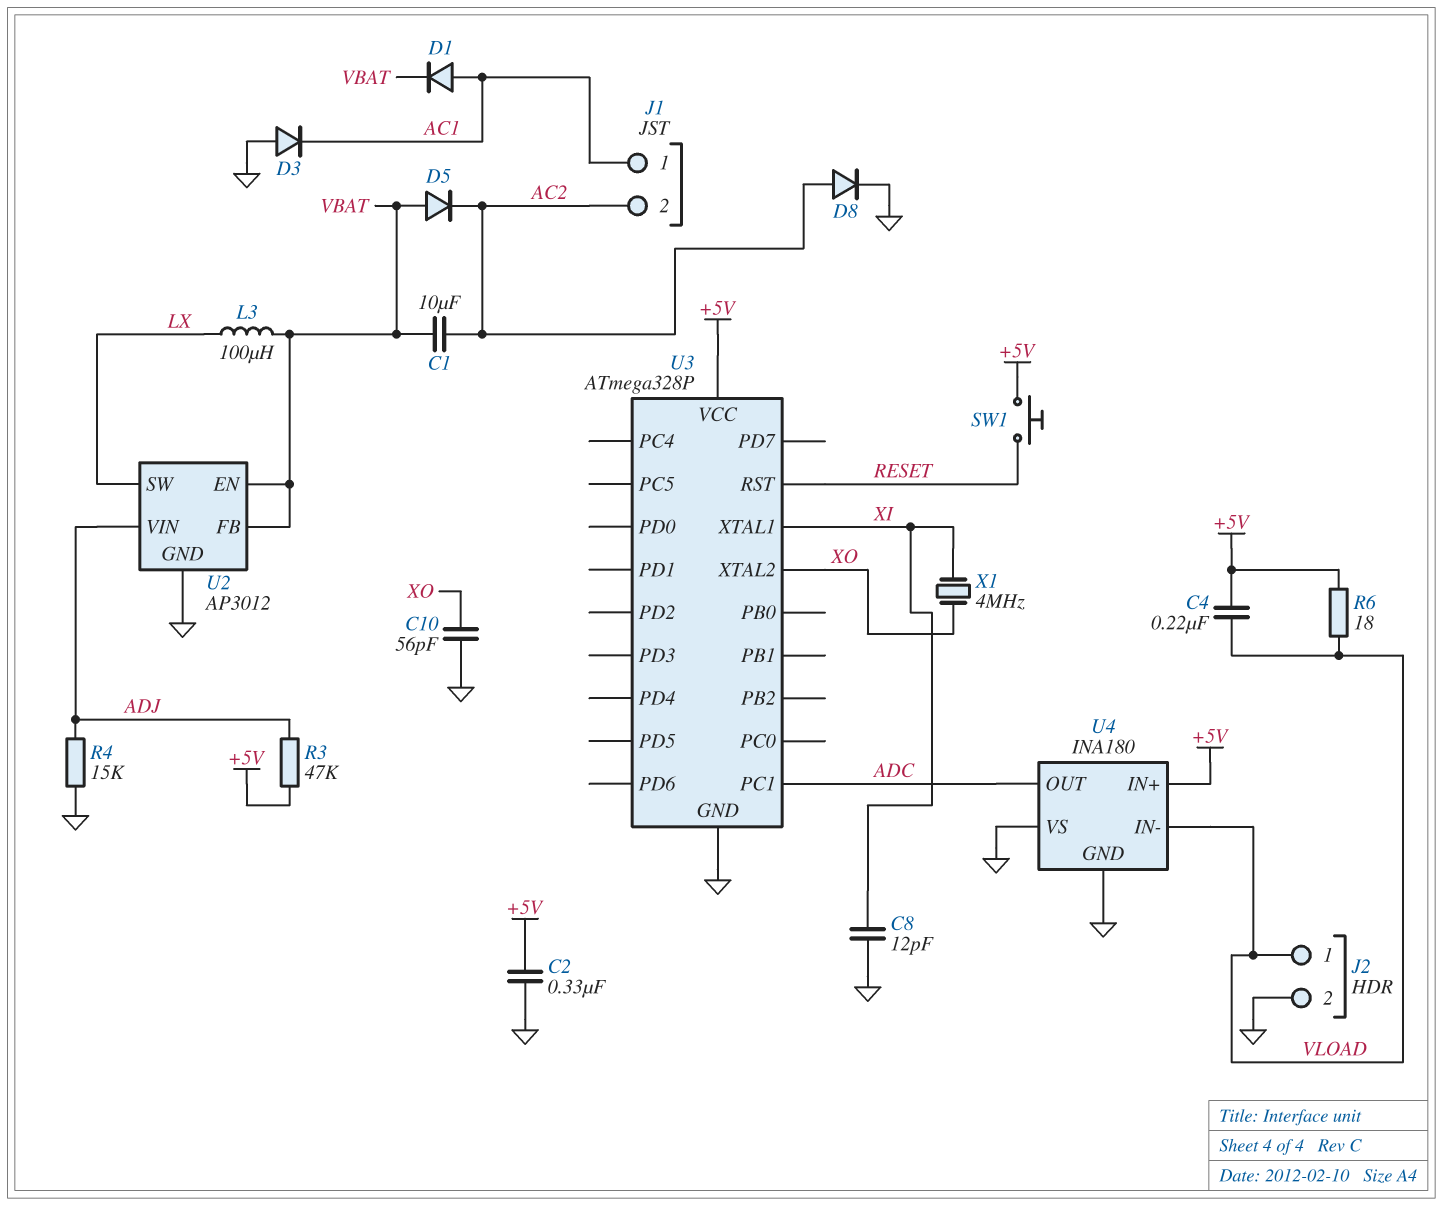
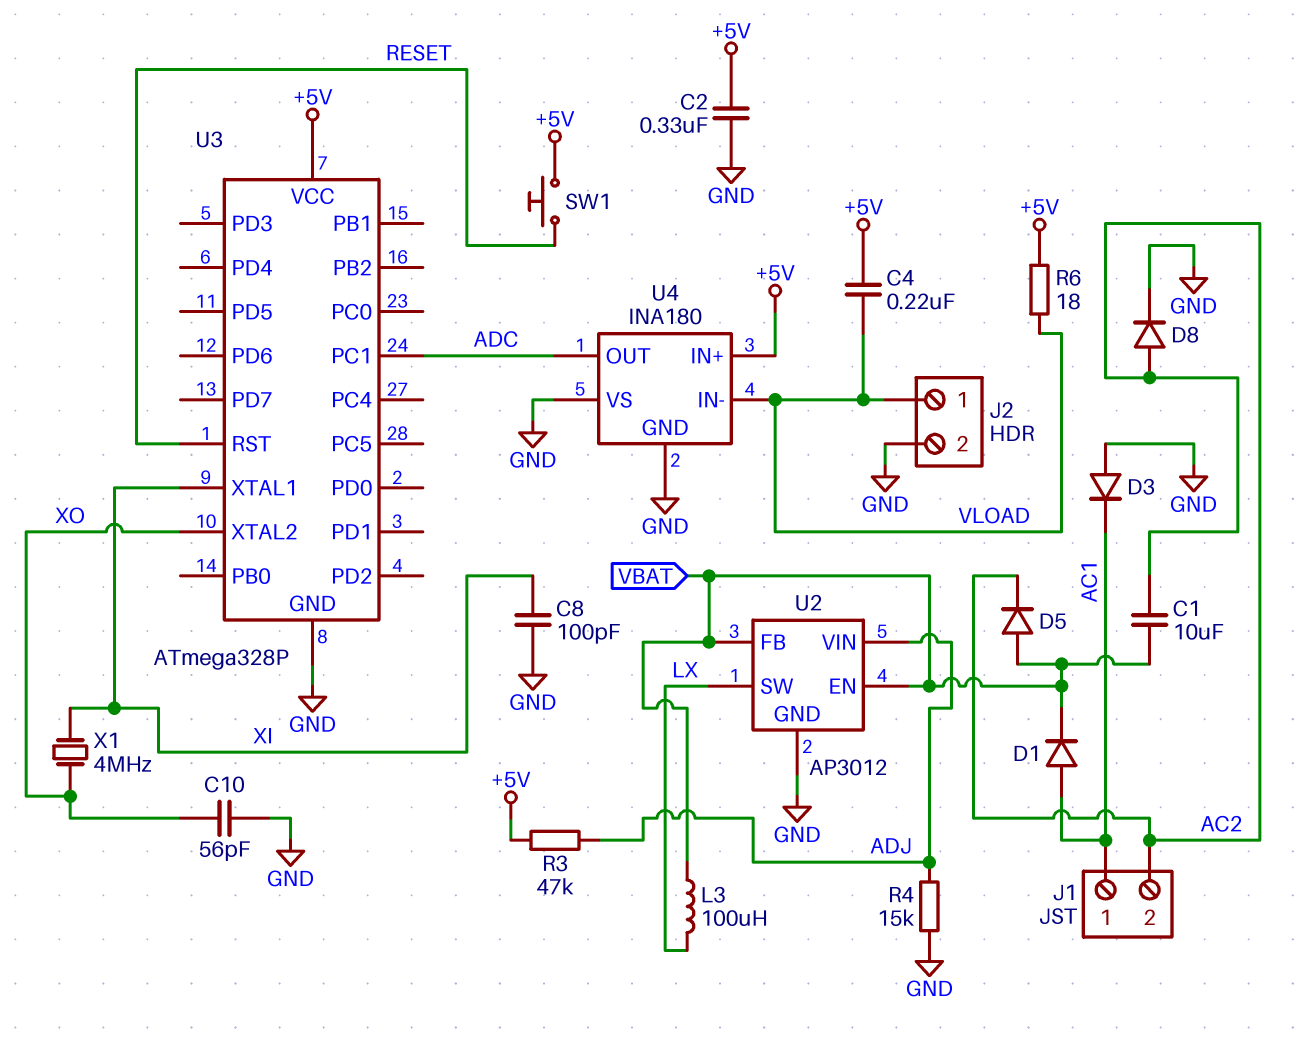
C8: 12pF (GND, XI) -> 100pF (GND, XI)

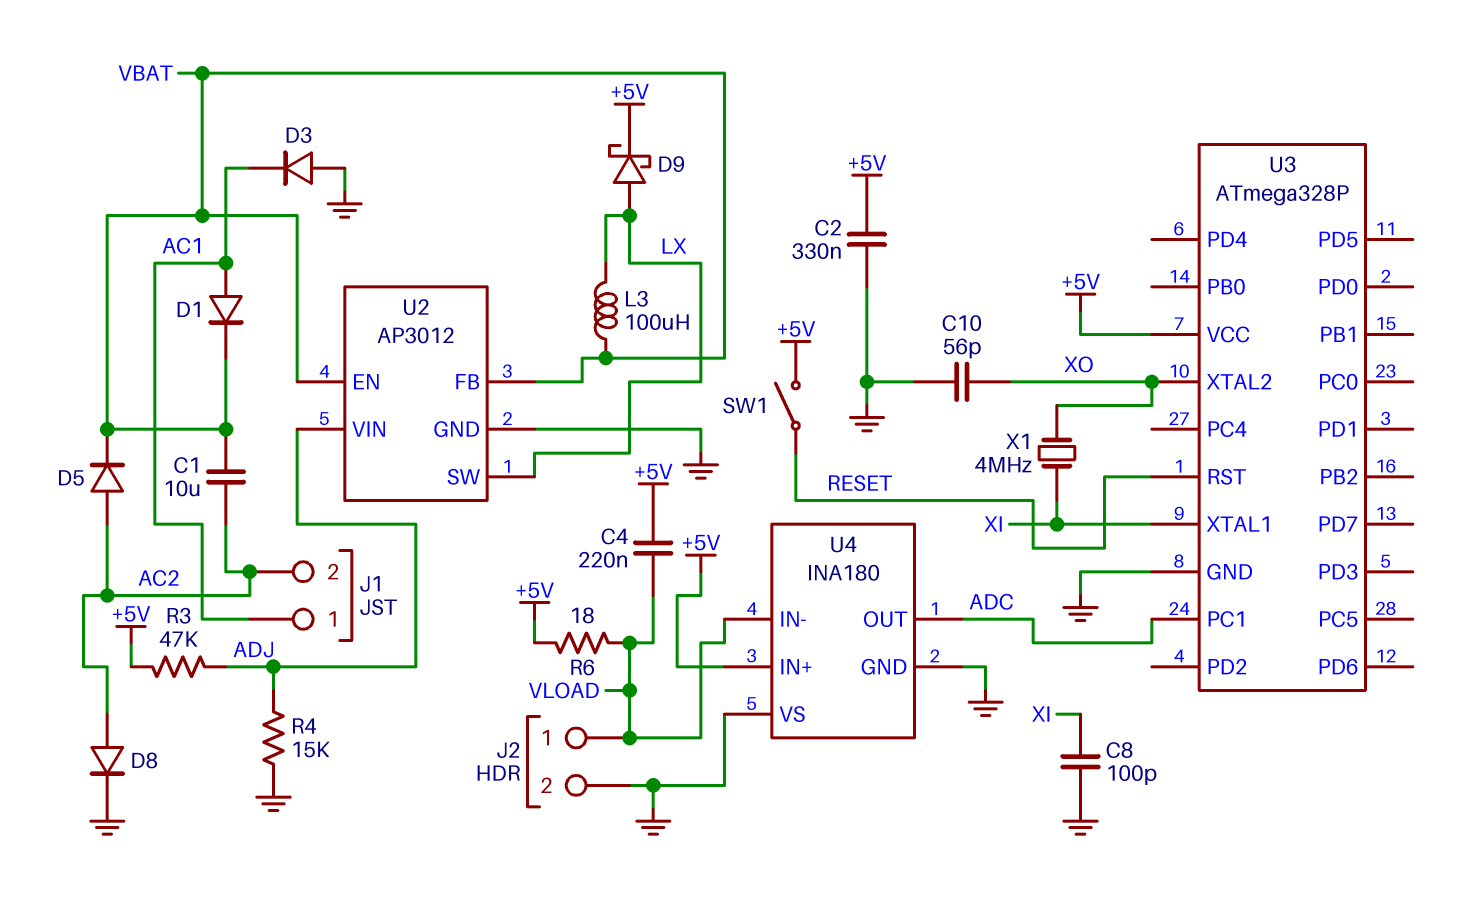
D5: diode (A VBAT, K AC2) -> diode (A AC2, K VBAT)
D9: none -> schottky (A LX, K +5V)
SW1: button (+5V, RESET) -> switch (+5V, RESET)

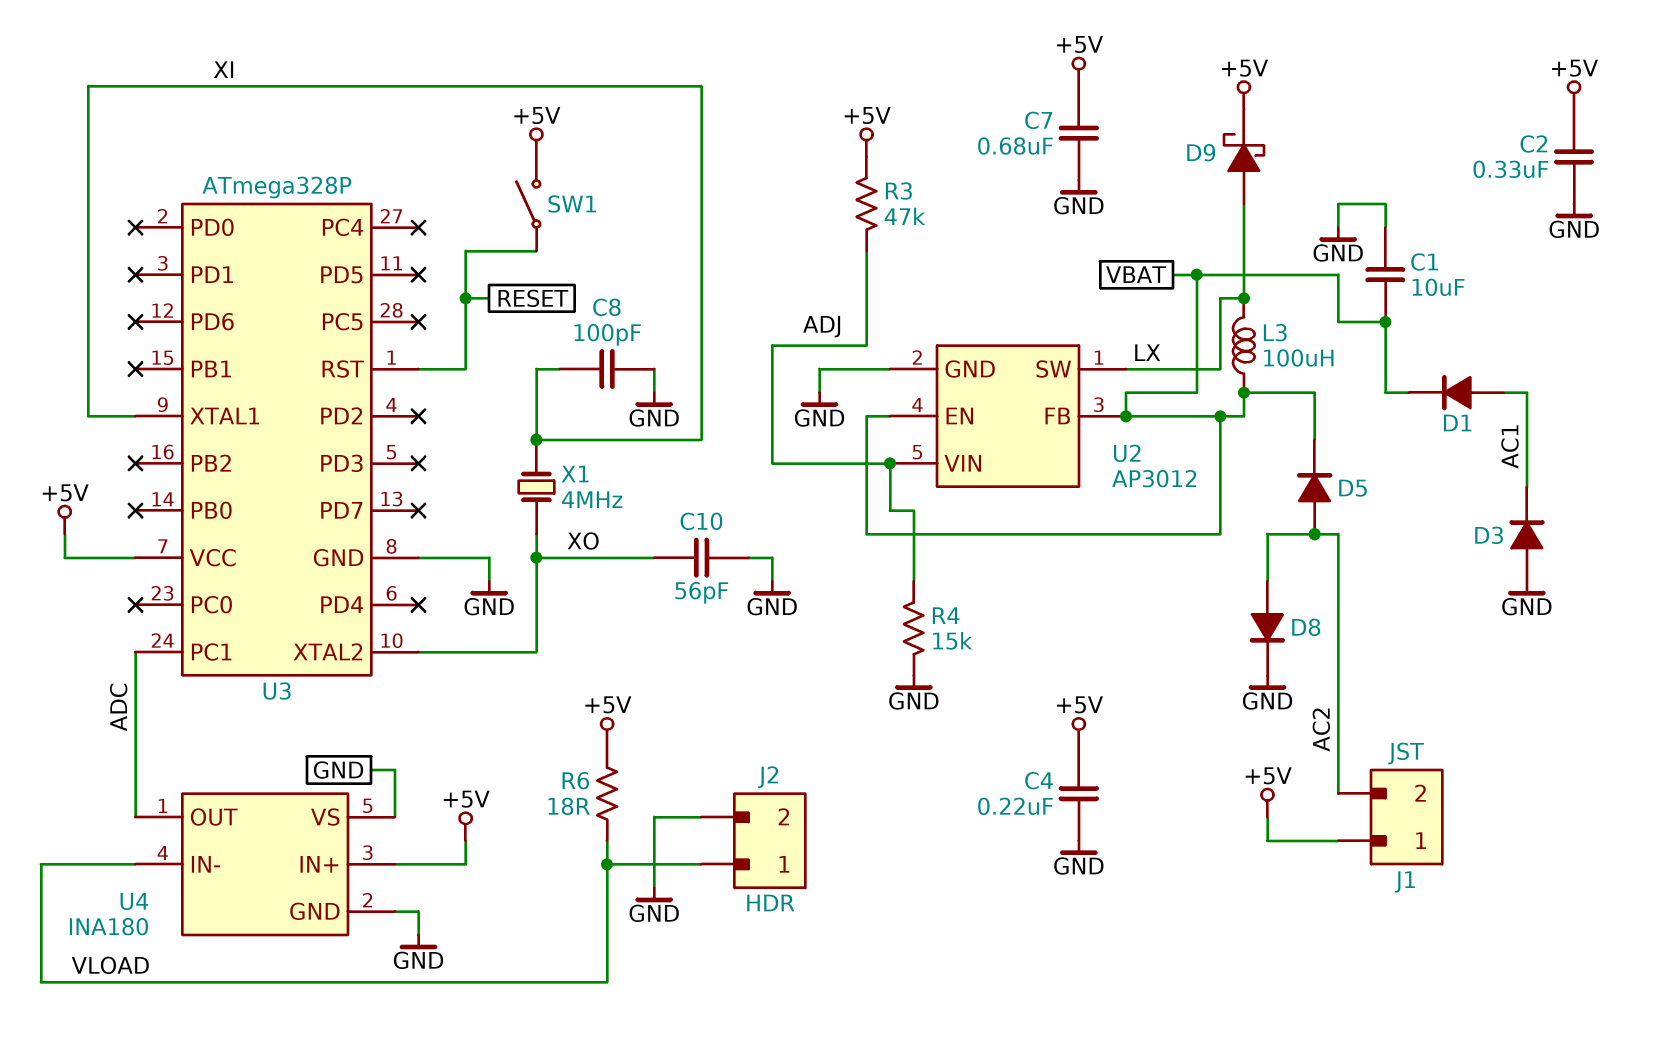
C1: 10uF (AC2, VBAT) -> 10uF (GND, VBAT)
C4: 220nF (+5V, VLOAD) -> 220nF (+5V, GND)
C7: none -> 680nF (+5V, GND)
J1 pin 1: AC1 -> +5V

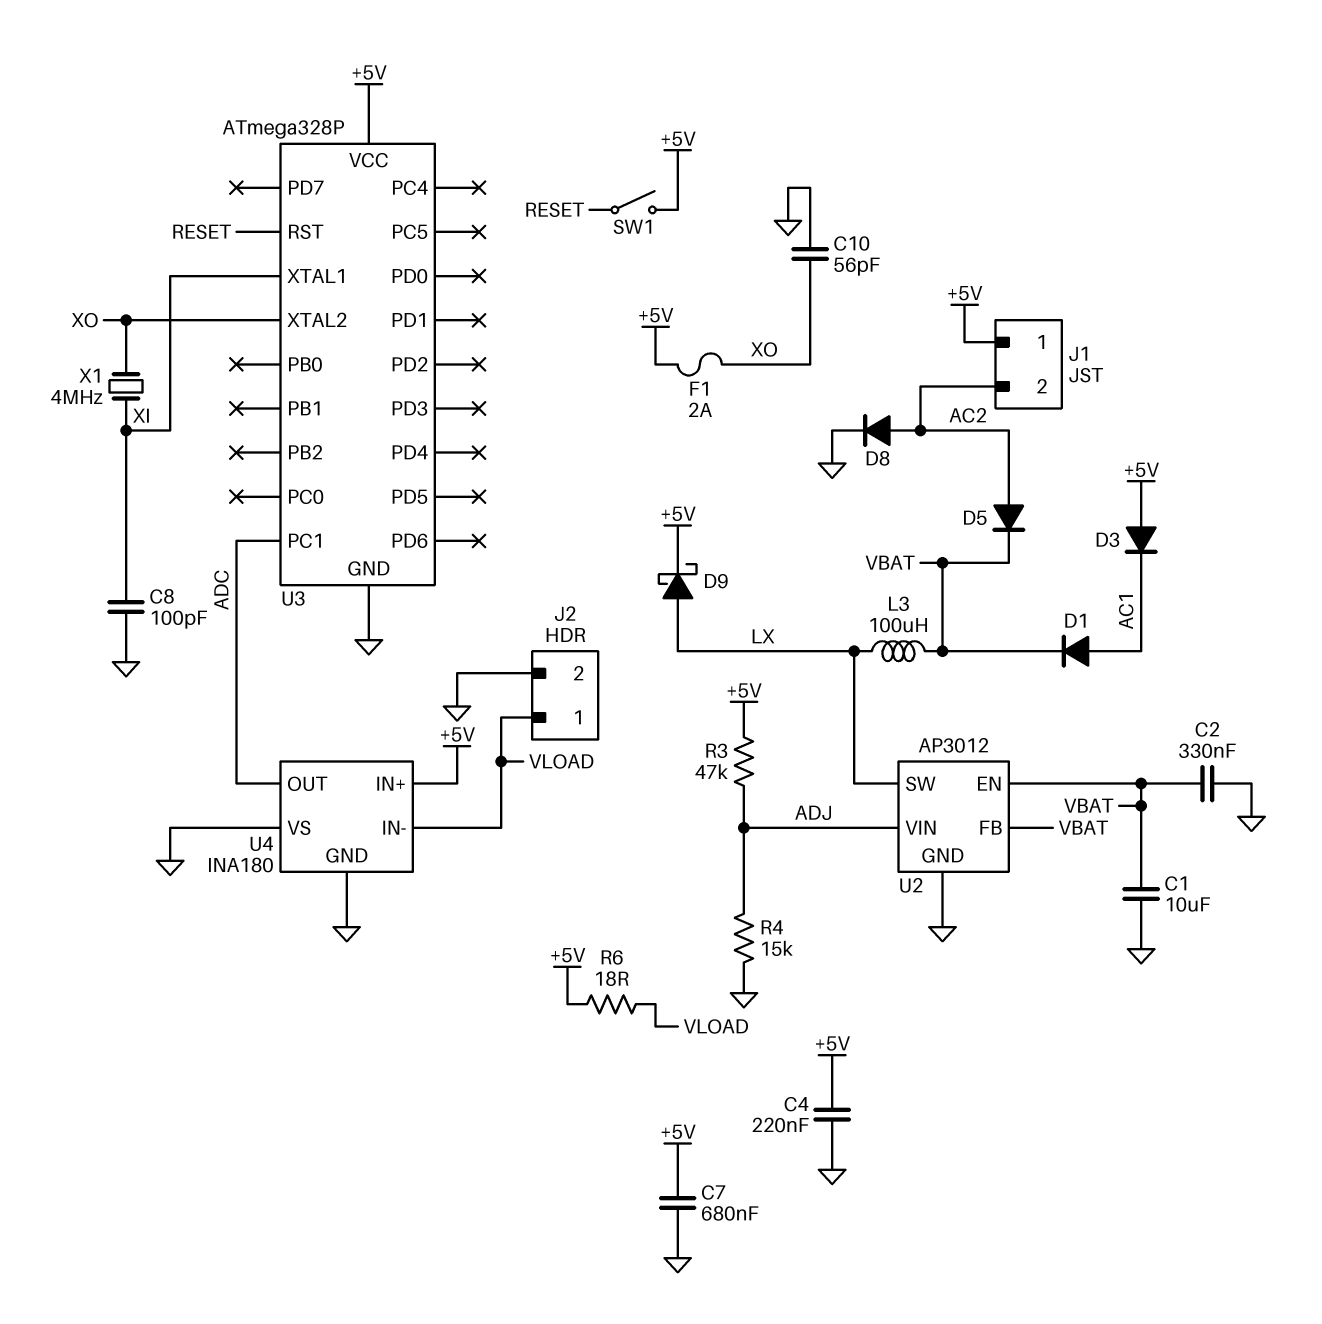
C2: 330nF (+5V, GND) -> 330nF (GND, VBAT)
D3: diode (A GND, K AC1) -> diode (A +5V, K AC1)
F1: none -> 2A (+5V, XO)

